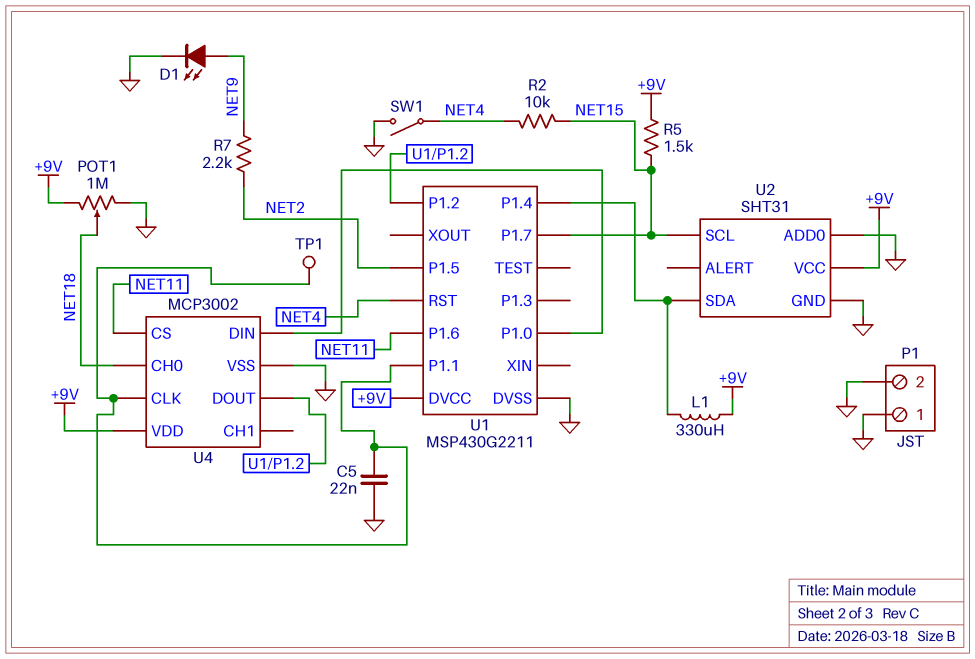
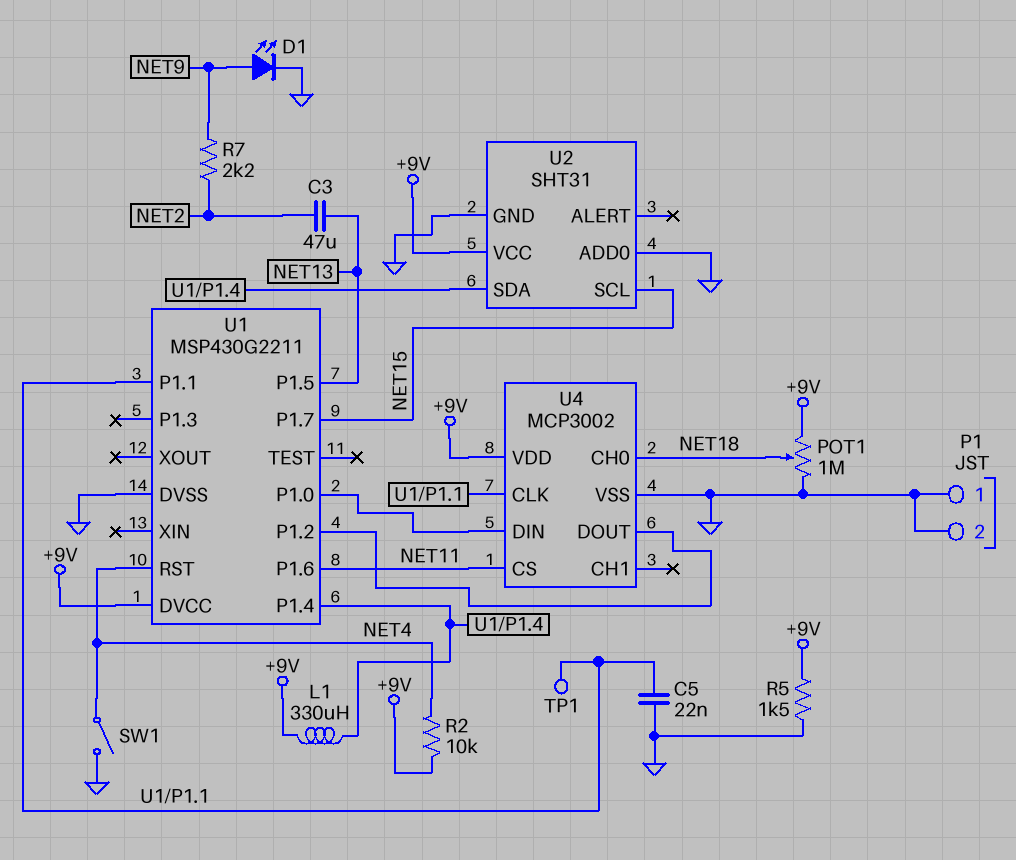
C3: none -> 47uF (NET2, NET13)
R2: 10k (NET4, NET15) -> 10k (+9V, NET4)
R5: 1.5k (+9V, NET15) -> 1.5k (+9V, GND)
U1 pin P1.5: NET2 -> NET13

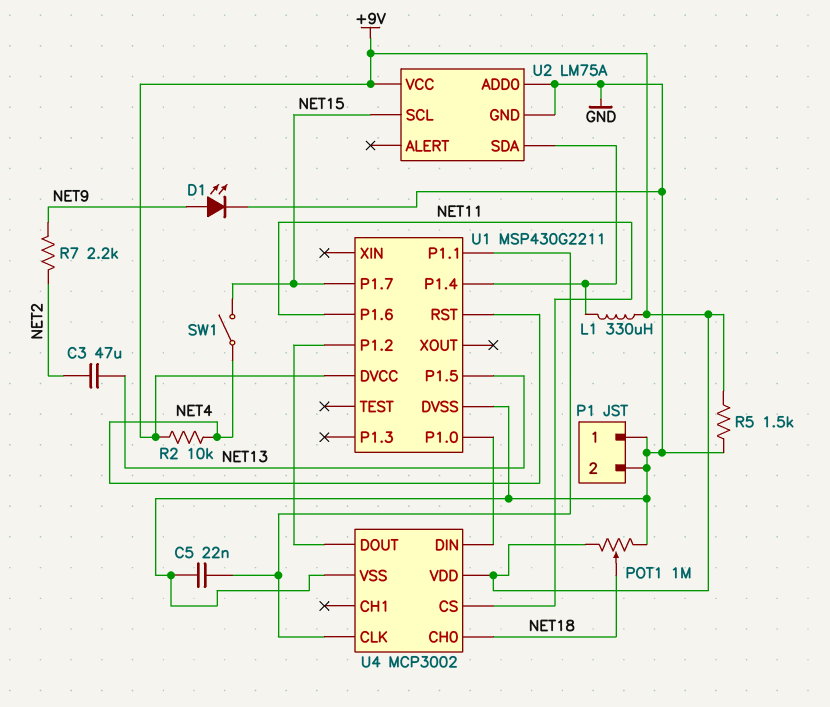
SW1: switch (GND, NET4) -> switch (NET4, NET15)
TP1: test point (U1/P1.1) -> none
U2: SHT31 -> LM75A

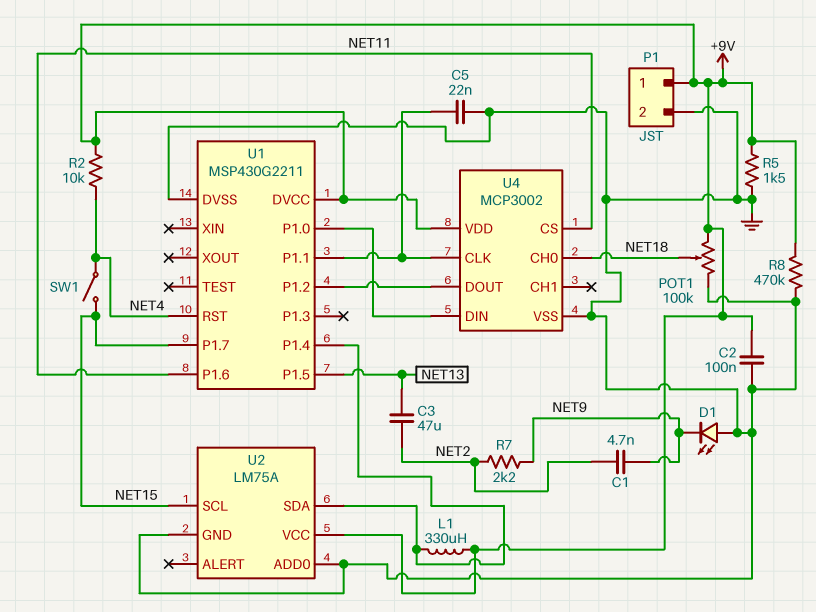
C1: none -> 4.7nF (NET2, NET9)
C2: none -> 100nF (+9V, GND)
D1: LED (A NET9, K GND) -> LED (A GND, K NET9)
P1 pin 1: GND -> +9V
POT1: 1M (+9V, GND, wiper NET18) -> 100k (+9V, GND, wiper NET18)
R8: none -> 470k (+9V, GND)

